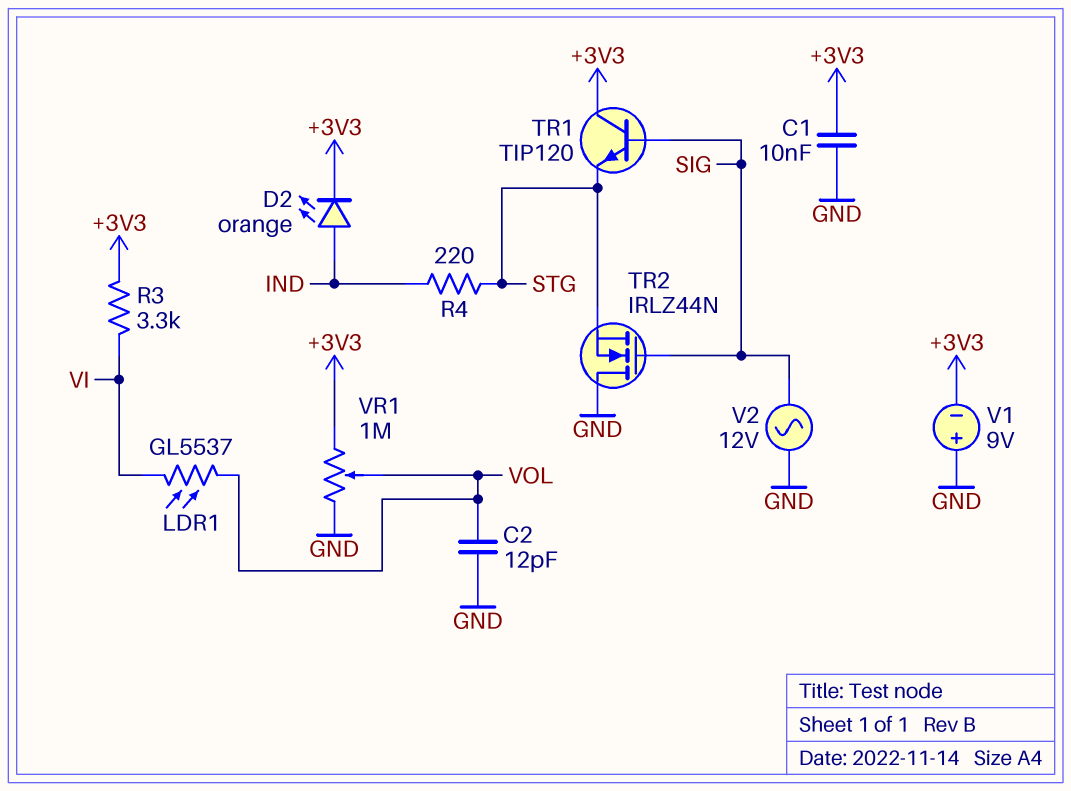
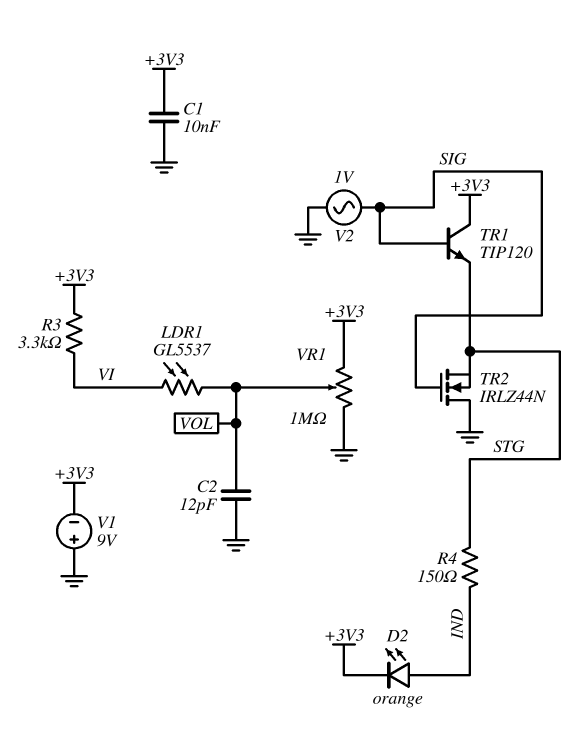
R4: 220 (IND, STG) -> 150 (IND, STG)
V2: AC 12V (GND, SIG) -> AC 1V (GND, SIG)

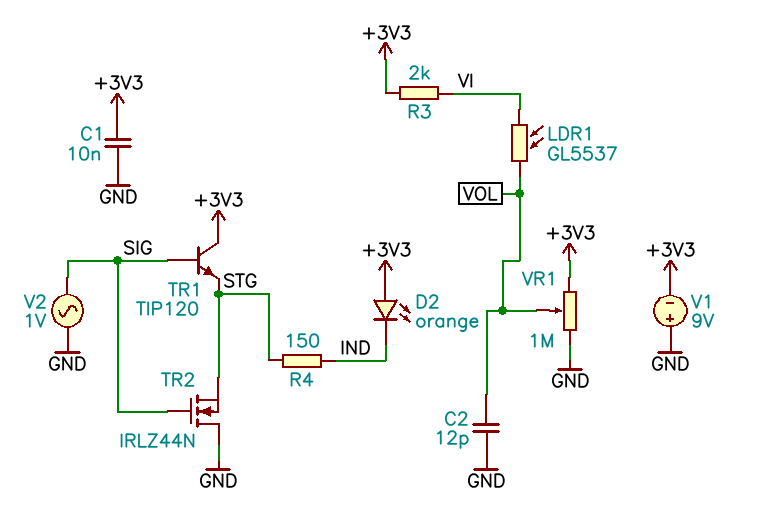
D2: LED orange (A IND, K +3V3) -> LED orange (A +3V3, K IND)
R3: 3.3k (+3V3, VI) -> 2k (+3V3, VI)

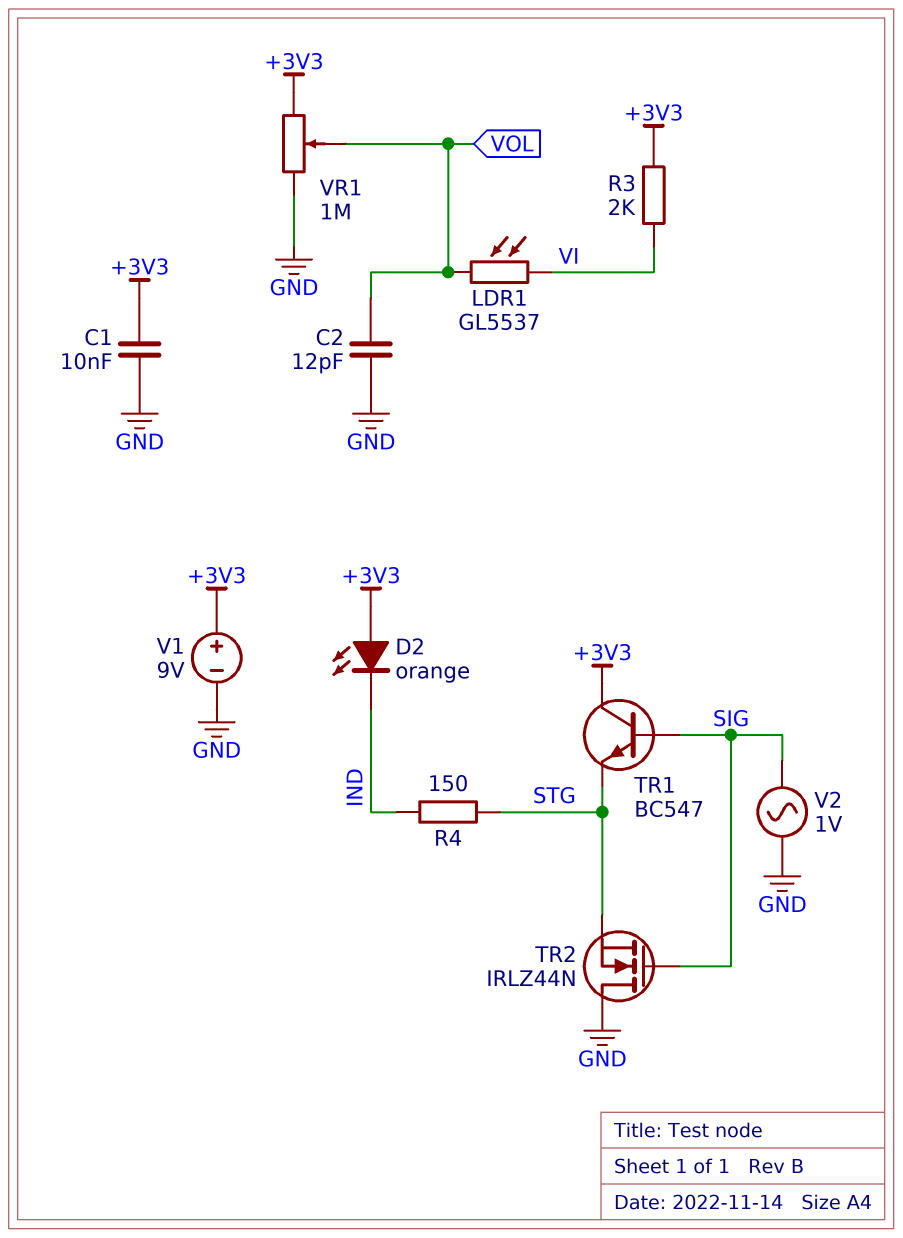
TR1: NPN TIP120 (B SIG, C +3V3, E STG) -> NPN BC547 (B SIG, C +3V3, E STG)
V1: 9V (plus GND, minus +3V3) -> 9V (plus +3V3, minus GND)

